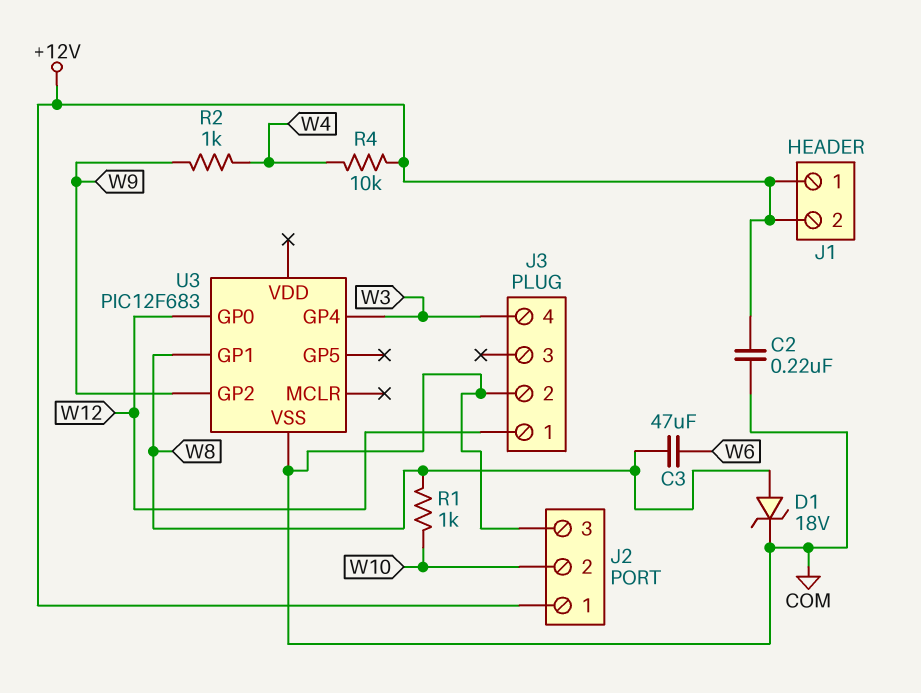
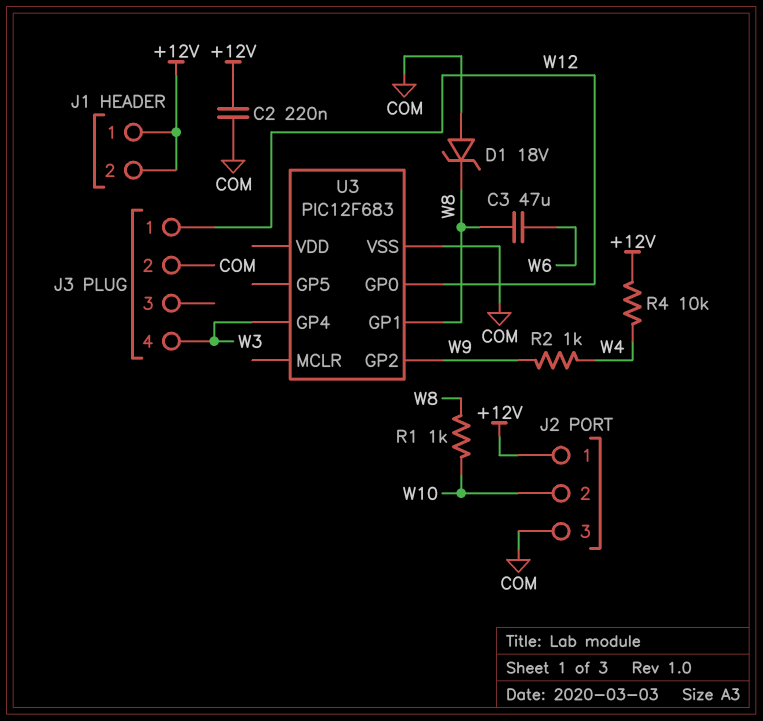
D1: zener 18V (A W8, K COM) -> zener 18V (A COM, K W8)

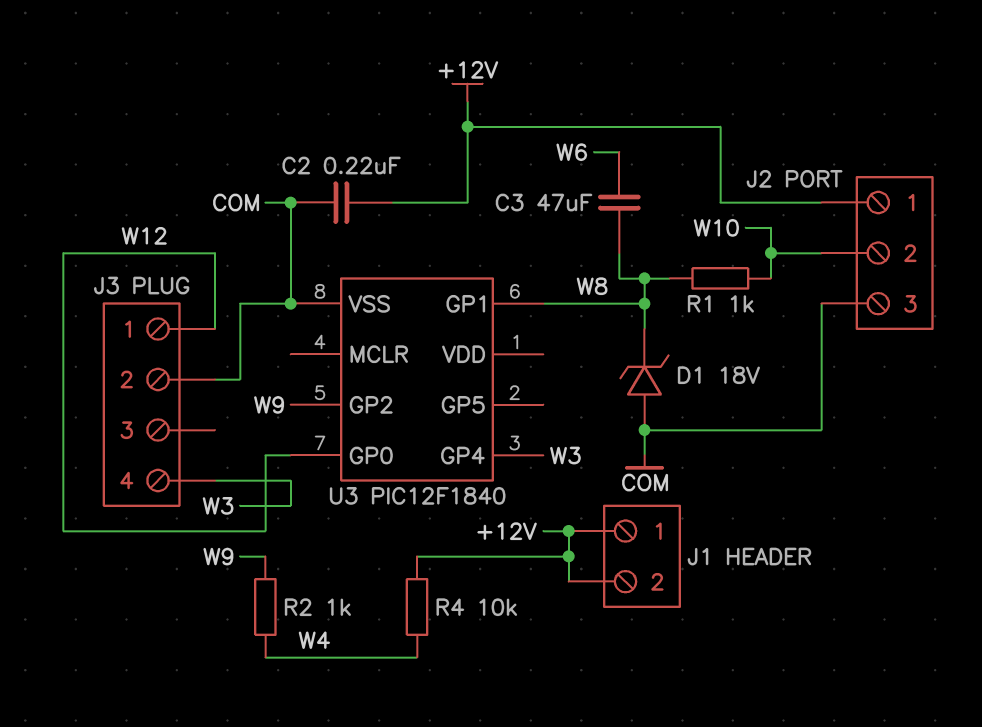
U3: PIC12F683 -> PIC12F1840

